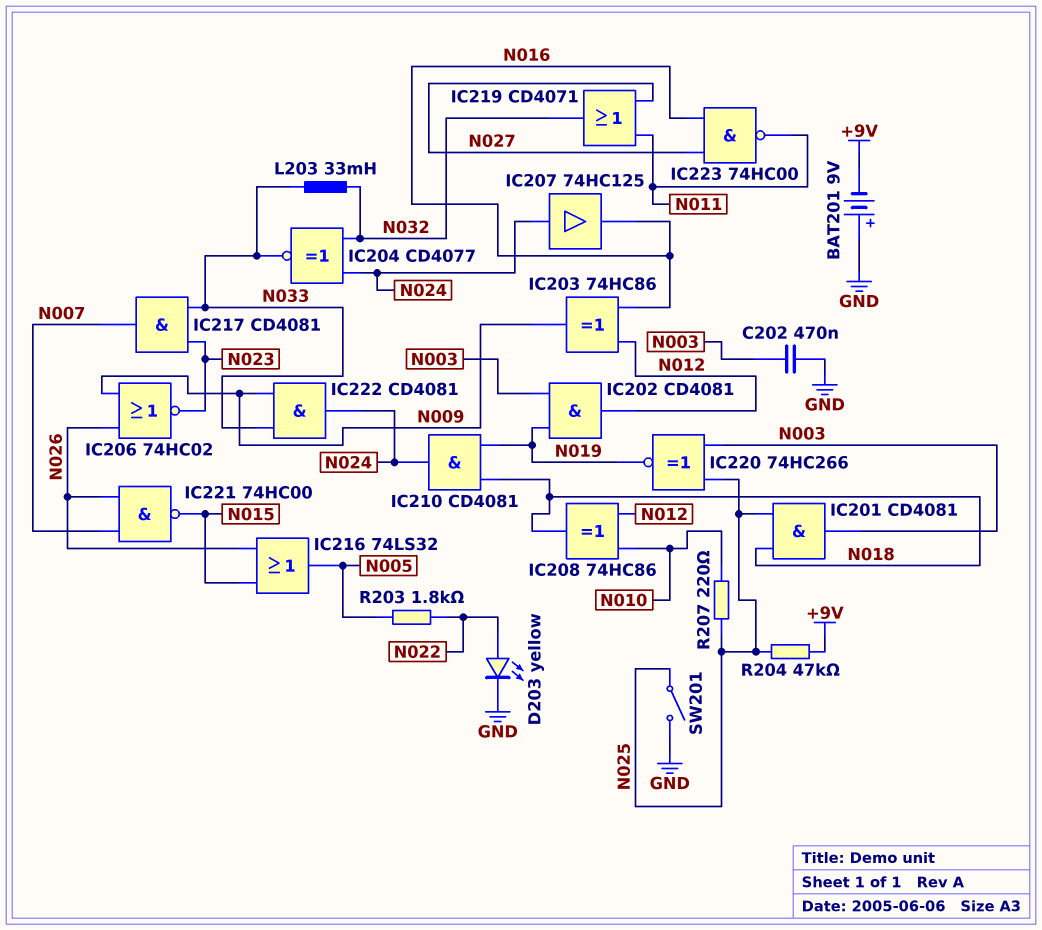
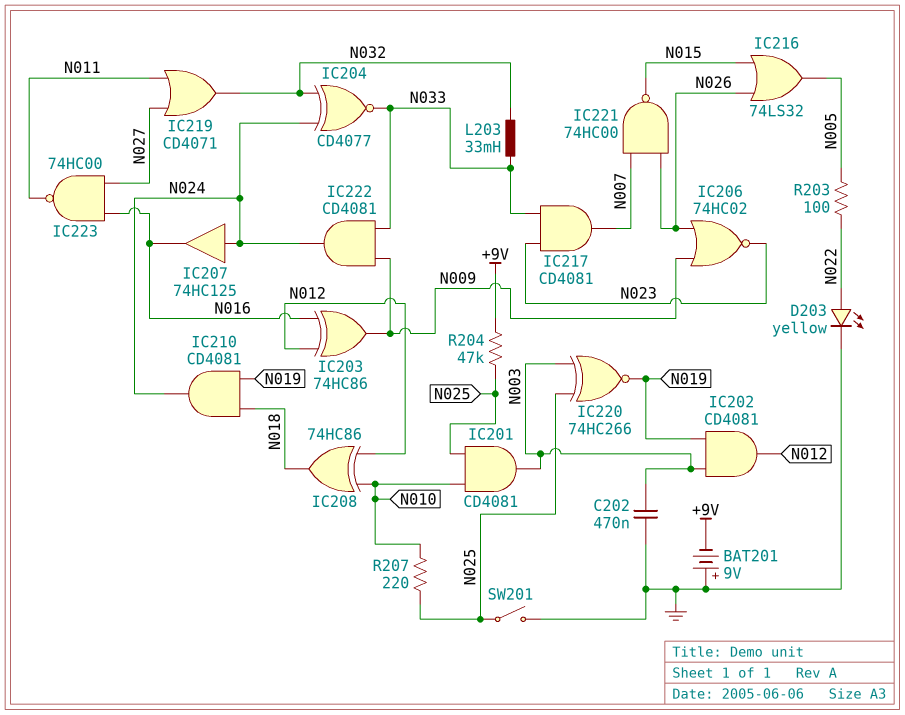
IC201: AND CD4081 (in N018, in N025, out N003) -> AND CD4081 (in N010, in N025, out N003)
R203: 1.8k (N005, N022) -> 100 (N005, N022)

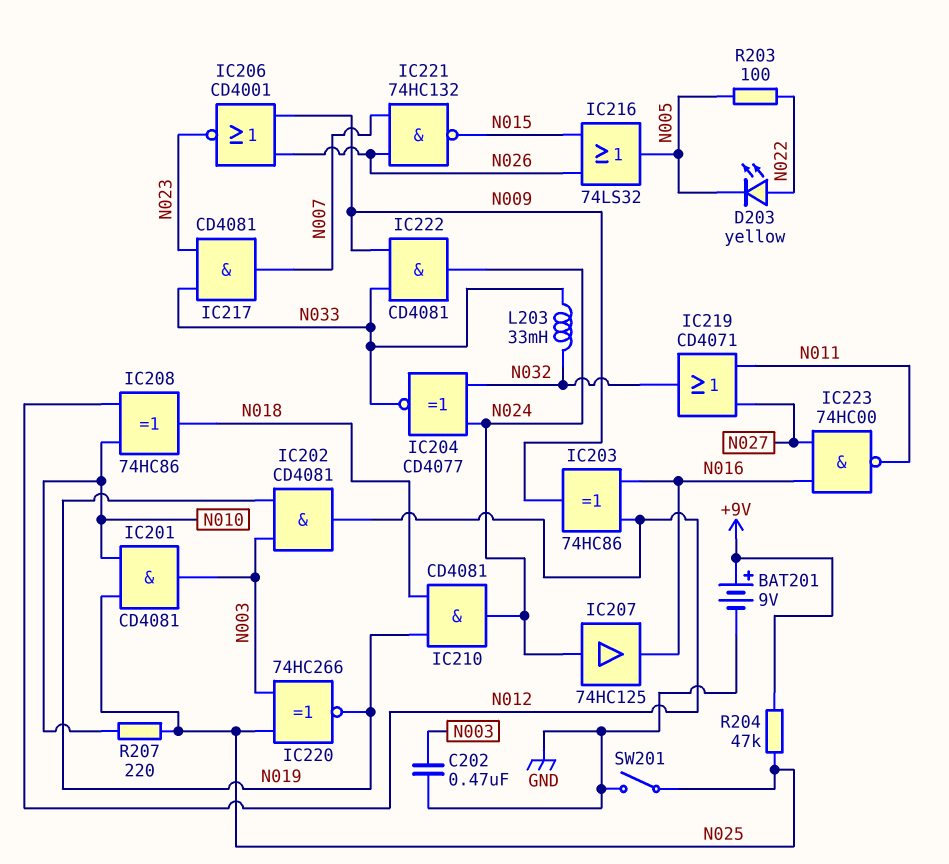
BAT201: 9V (plus GND, minus +9V) -> 9V (plus +9V, minus GND)
D203: LED yellow (A N022, K GND) -> LED yellow (A N022, K N005)
IC206: NOR 74HC02 (in N009, in N026, out N023) -> NOR CD4001 (in N009, in N026, out N023)
IC221: NAND 74HC00 (in N007, in N026, out N015) -> NAND 74HC132 (in N007, in N026, out N015)

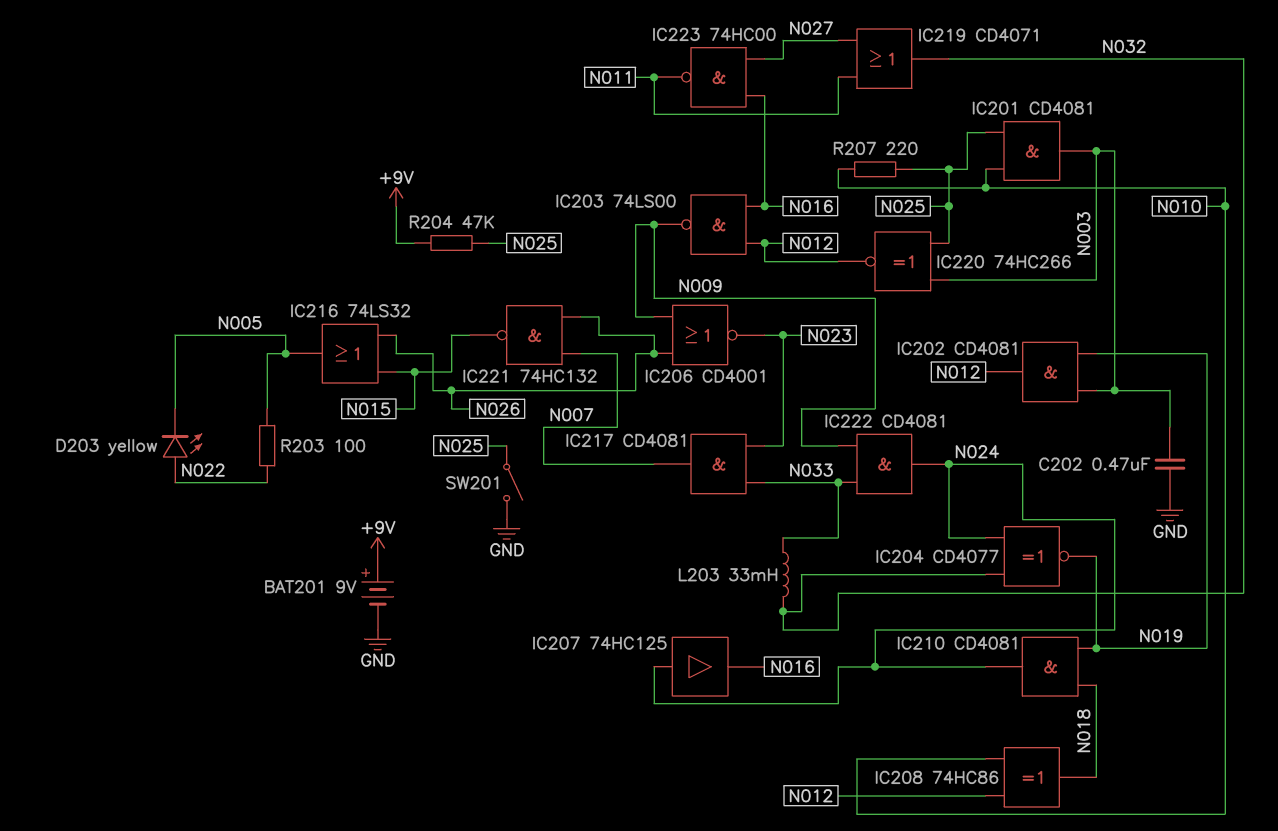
IC203: XOR 74HC86 (in N012, in N016, out N009) -> NAND 74LS00 (in N012, in N016, out N009)
IC204: XNOR CD4077 (in N024, in N032, out N033) -> XNOR CD4077 (in N024, in N032, out N019)
IC220: XNOR 74HC266 (in N003, in N025, out N019) -> XNOR 74HC266 (in N003, in N025, out N012)

